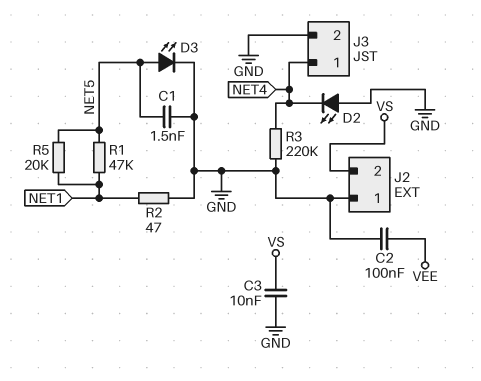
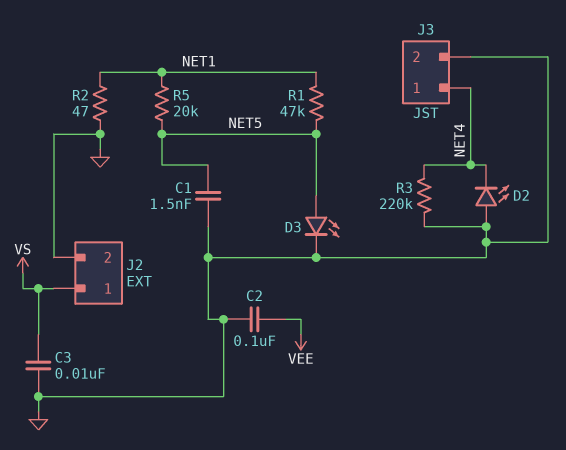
J2 pin 1: GND -> VS
J2 pin 2: VS -> GND

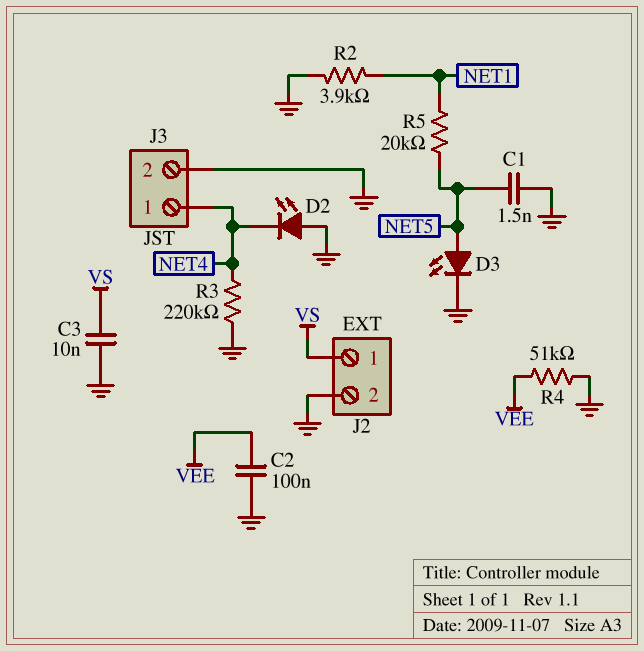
R1: 47k (NET1, NET5) -> none
R2: 47 (GND, NET1) -> 3.9k (GND, NET1)
R4: none -> 51k (GND, VEE)

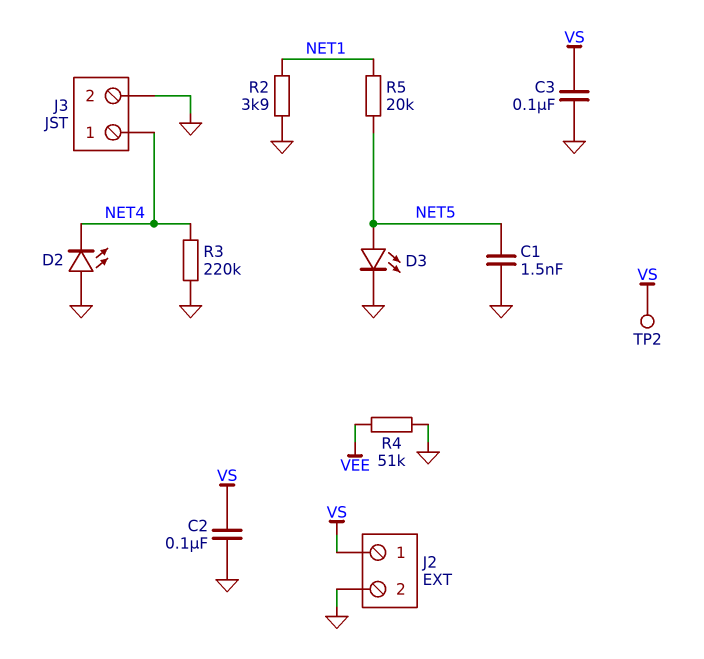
C2: 100nF (GND, VEE) -> 100nF (GND, VS)
C3: 10nF (GND, VS) -> 100nF (GND, VS)
TP2: none -> test point (VS)

